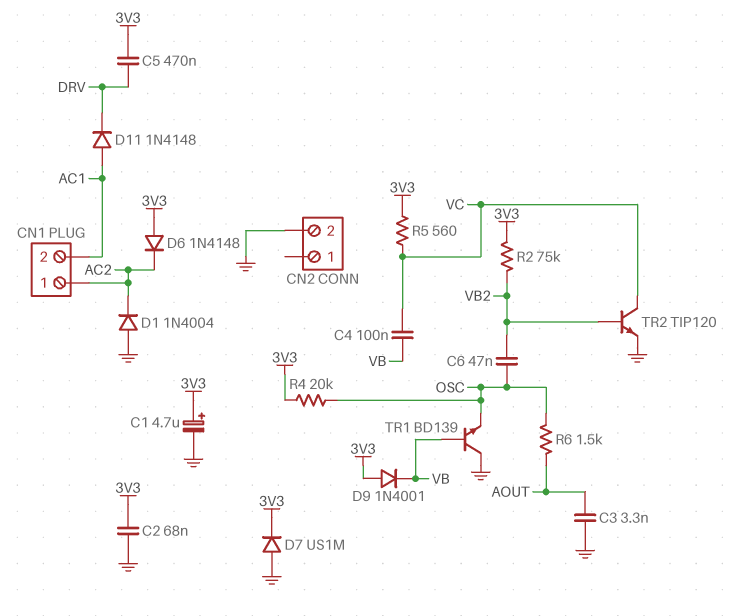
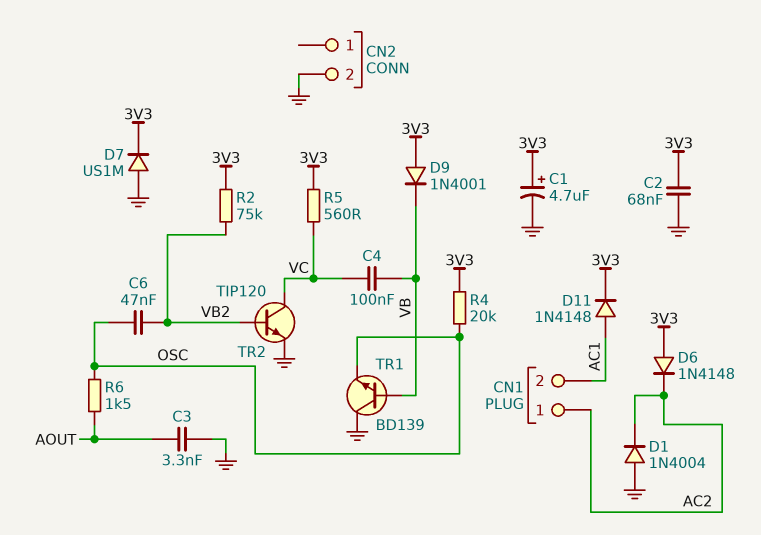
C5: 470nF (3V3, DRV) -> none
D11: diode 1N4148 (A AC1, K DRV) -> diode 1N4148 (A AC1, K 3V3)

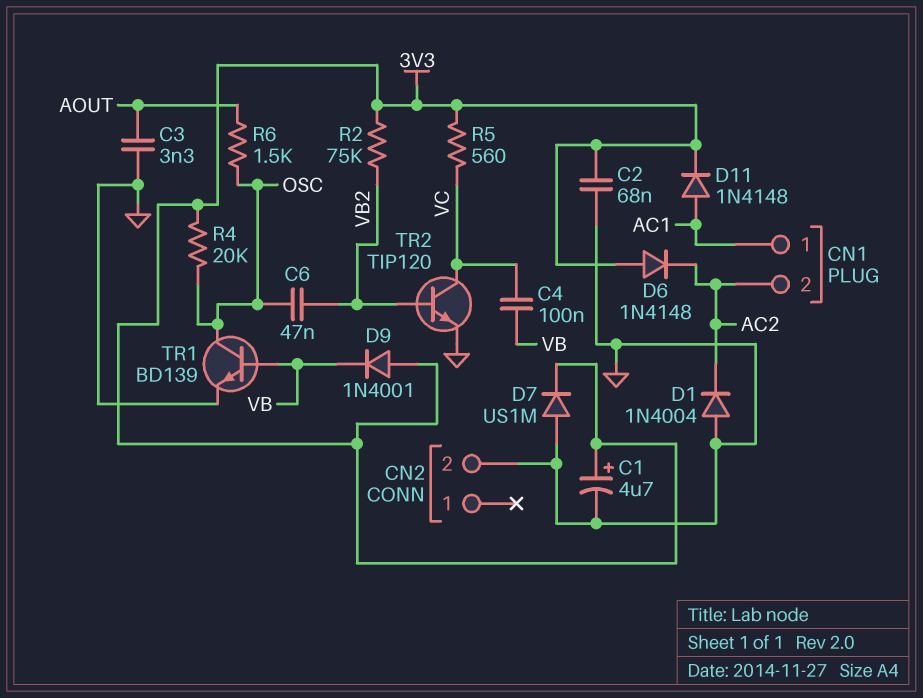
CN1 pin 1: AC2 -> AC1
CN1 pin 2: AC1 -> AC2
TR1: NPN BD139 (B VB, C GND, E OSC) -> NPN BD139 (B VB, C OSC, E GND)

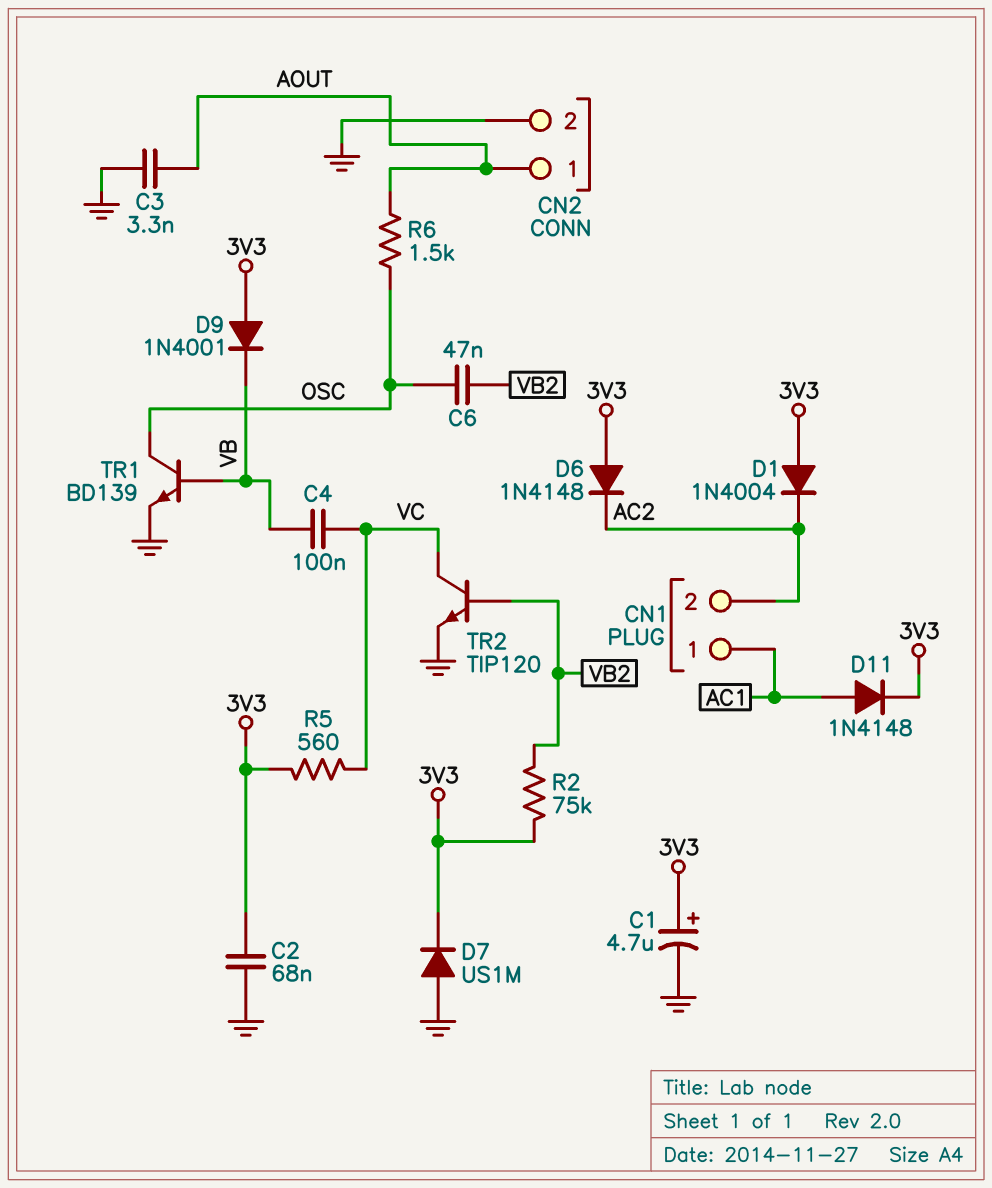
CN2 pin 1: none -> AOUT
D1: diode 1N4004 (A GND, K AC2) -> diode 1N4004 (A 3V3, K AC2)
R4: 20k (3V3, OSC) -> none

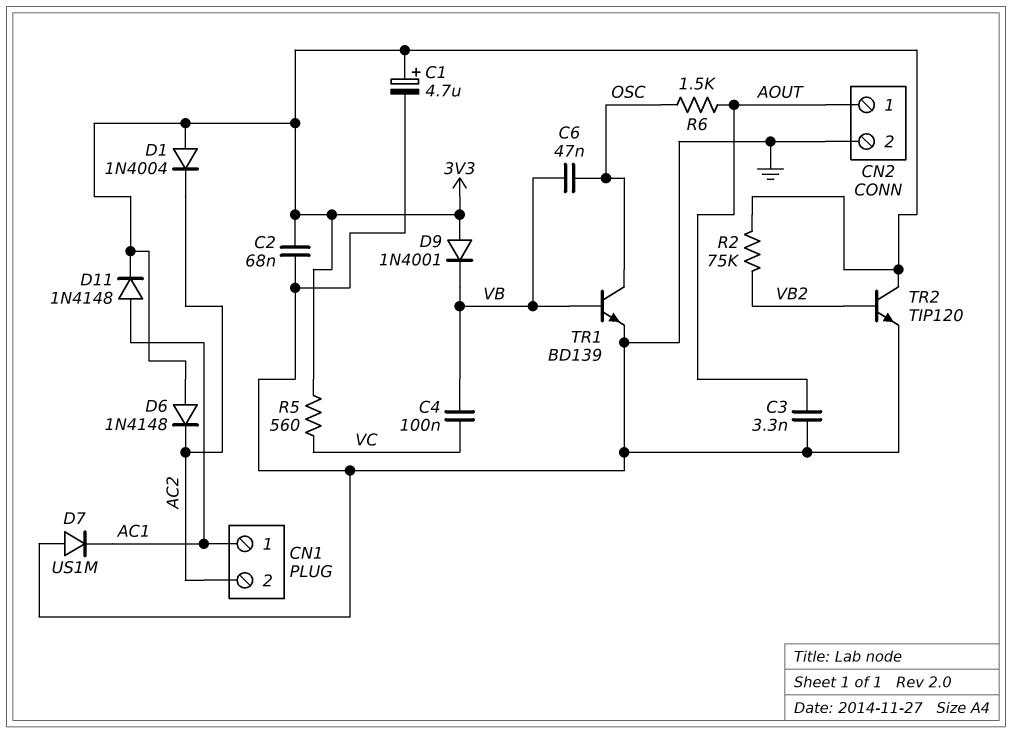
C6: 47nF (OSC, VB2) -> 47nF (OSC, VB)
D7: diode US1M (A GND, K 3V3) -> diode US1M (A GND, K AC1)
TR2: NPN TIP120 (B VB2, C VC, E GND) -> NPN TIP120 (B VB2, C 3V3, E GND)

